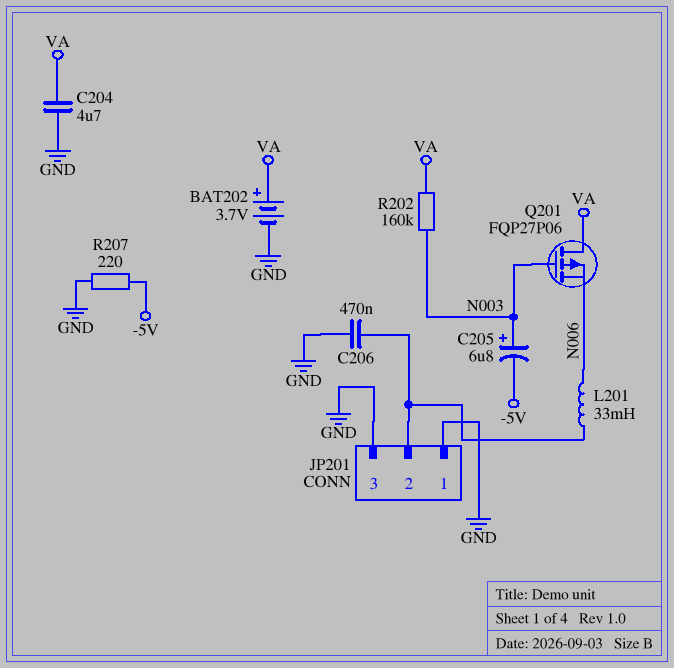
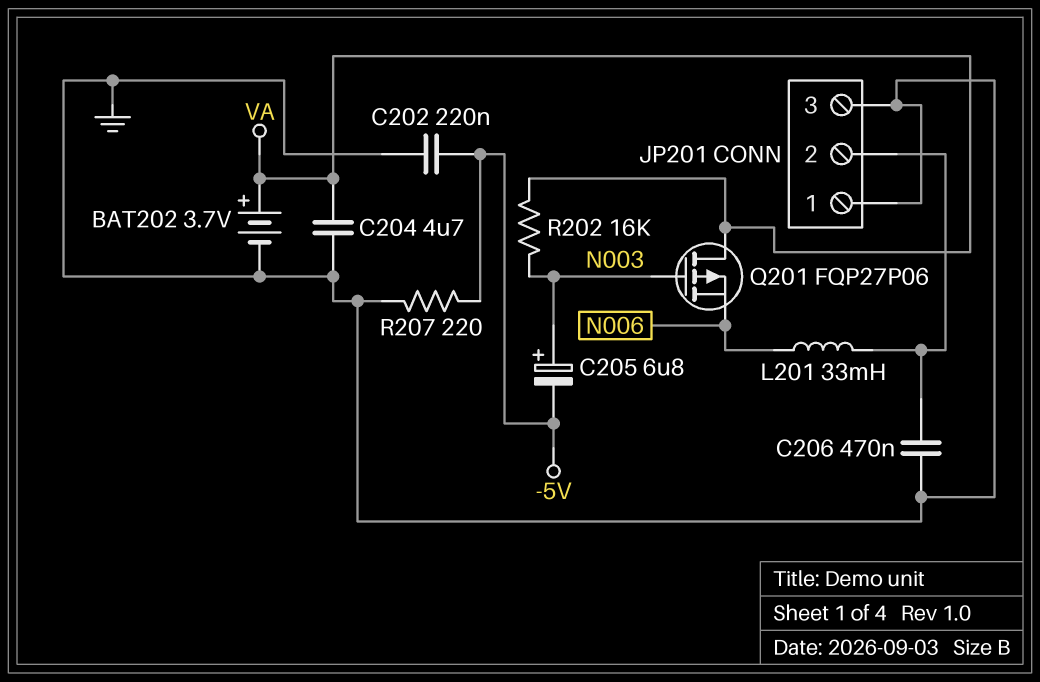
C202: none -> 220nF (-5V, GND)
R202: 160k (N003, VA) -> 16k (N003, VA)

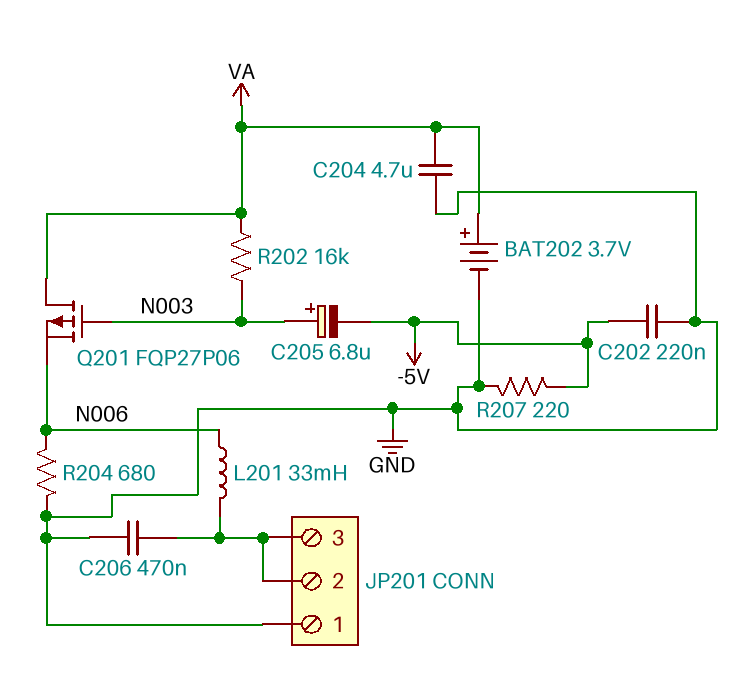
JP201 pin 3: GND -> JP201/2
R204: none -> 680 (GND, N006)

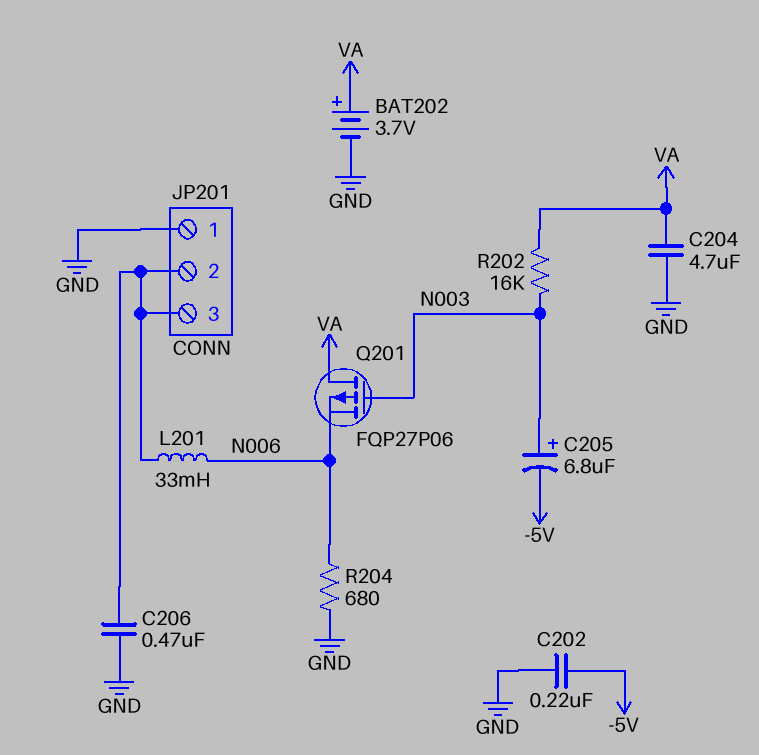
R207: 220 (-5V, GND) -> none

